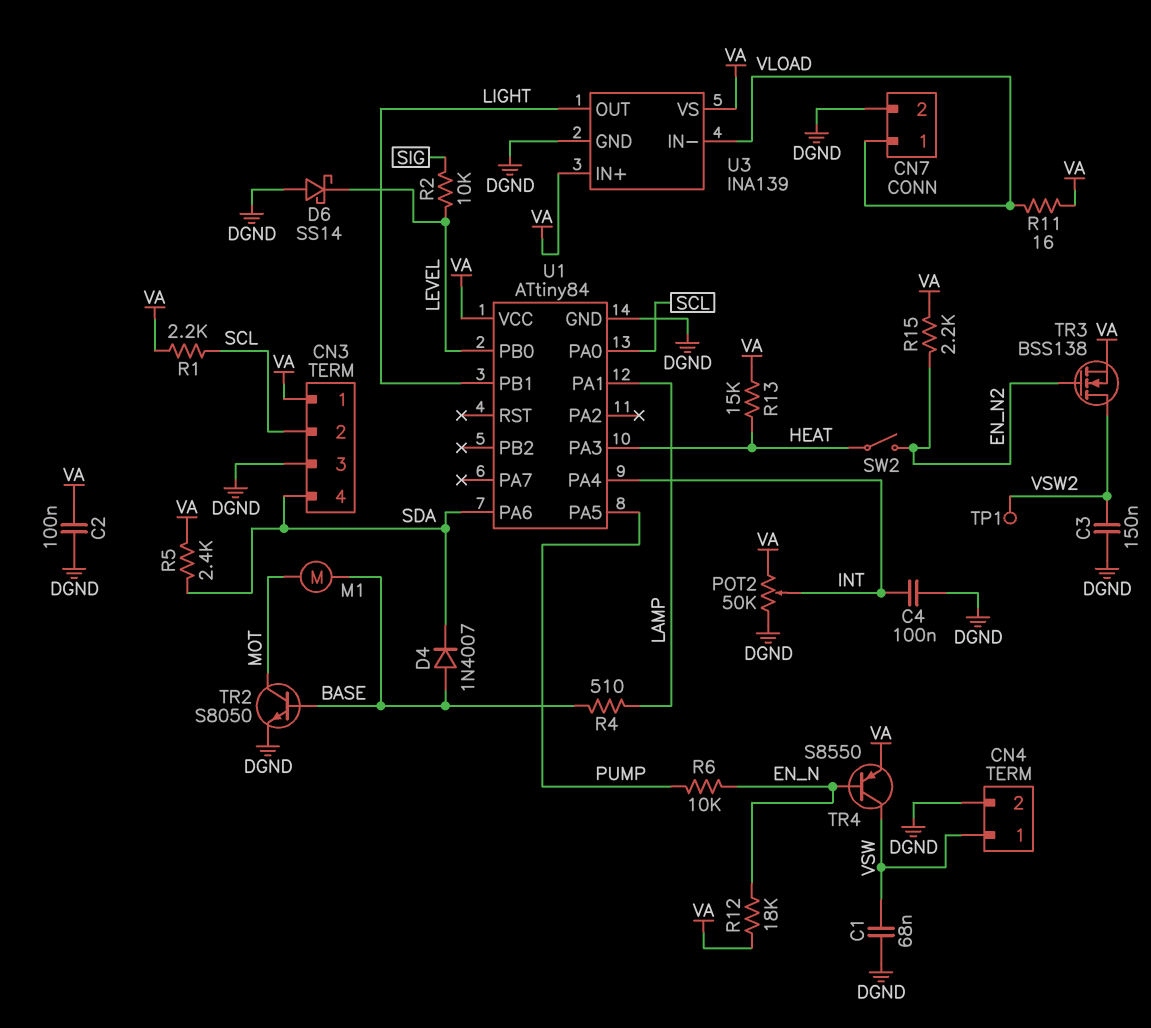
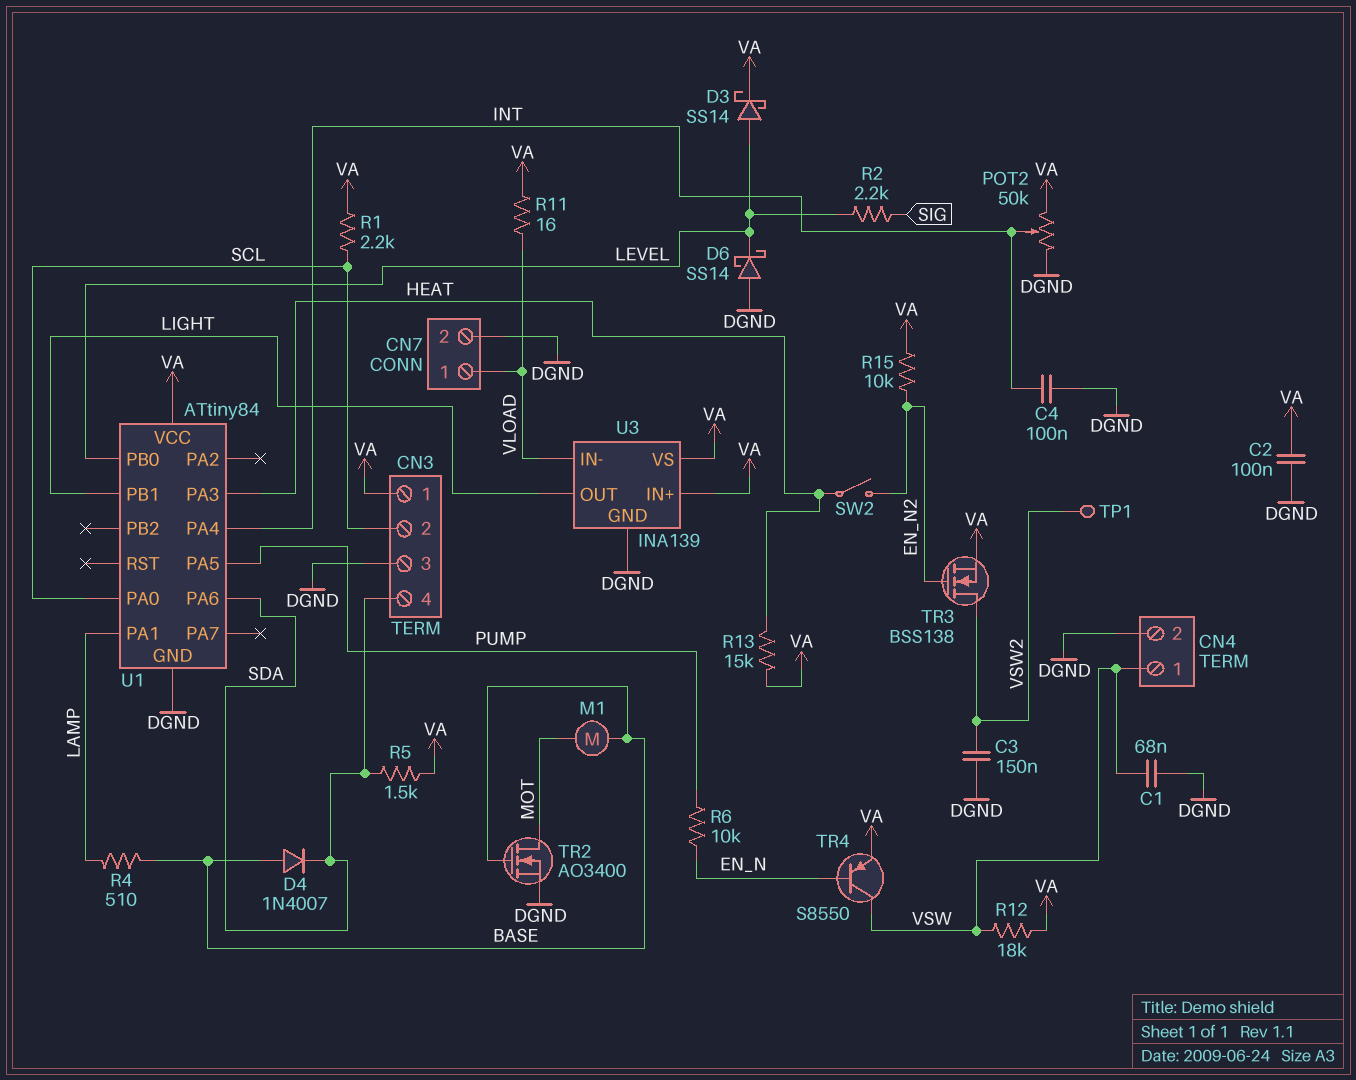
D3: none -> schottky SS14 (A LEVEL, K VA)
R2: 10k (LEVEL, SIG) -> 2.2k (LEVEL, SIG)
R5: 2.4k (SDA, VA) -> 1.5k (SDA, VA)
R12: 18k (EN_N, VA) -> 18k (VA, VSW)
R15: 2.2k (EN_N2, VA) -> 10k (EN_N2, VA)
TR2: NPN S8050 (B BASE, C MOT, E DGND) -> NMOS AO3400 (G BASE, D MOT, S DGND)

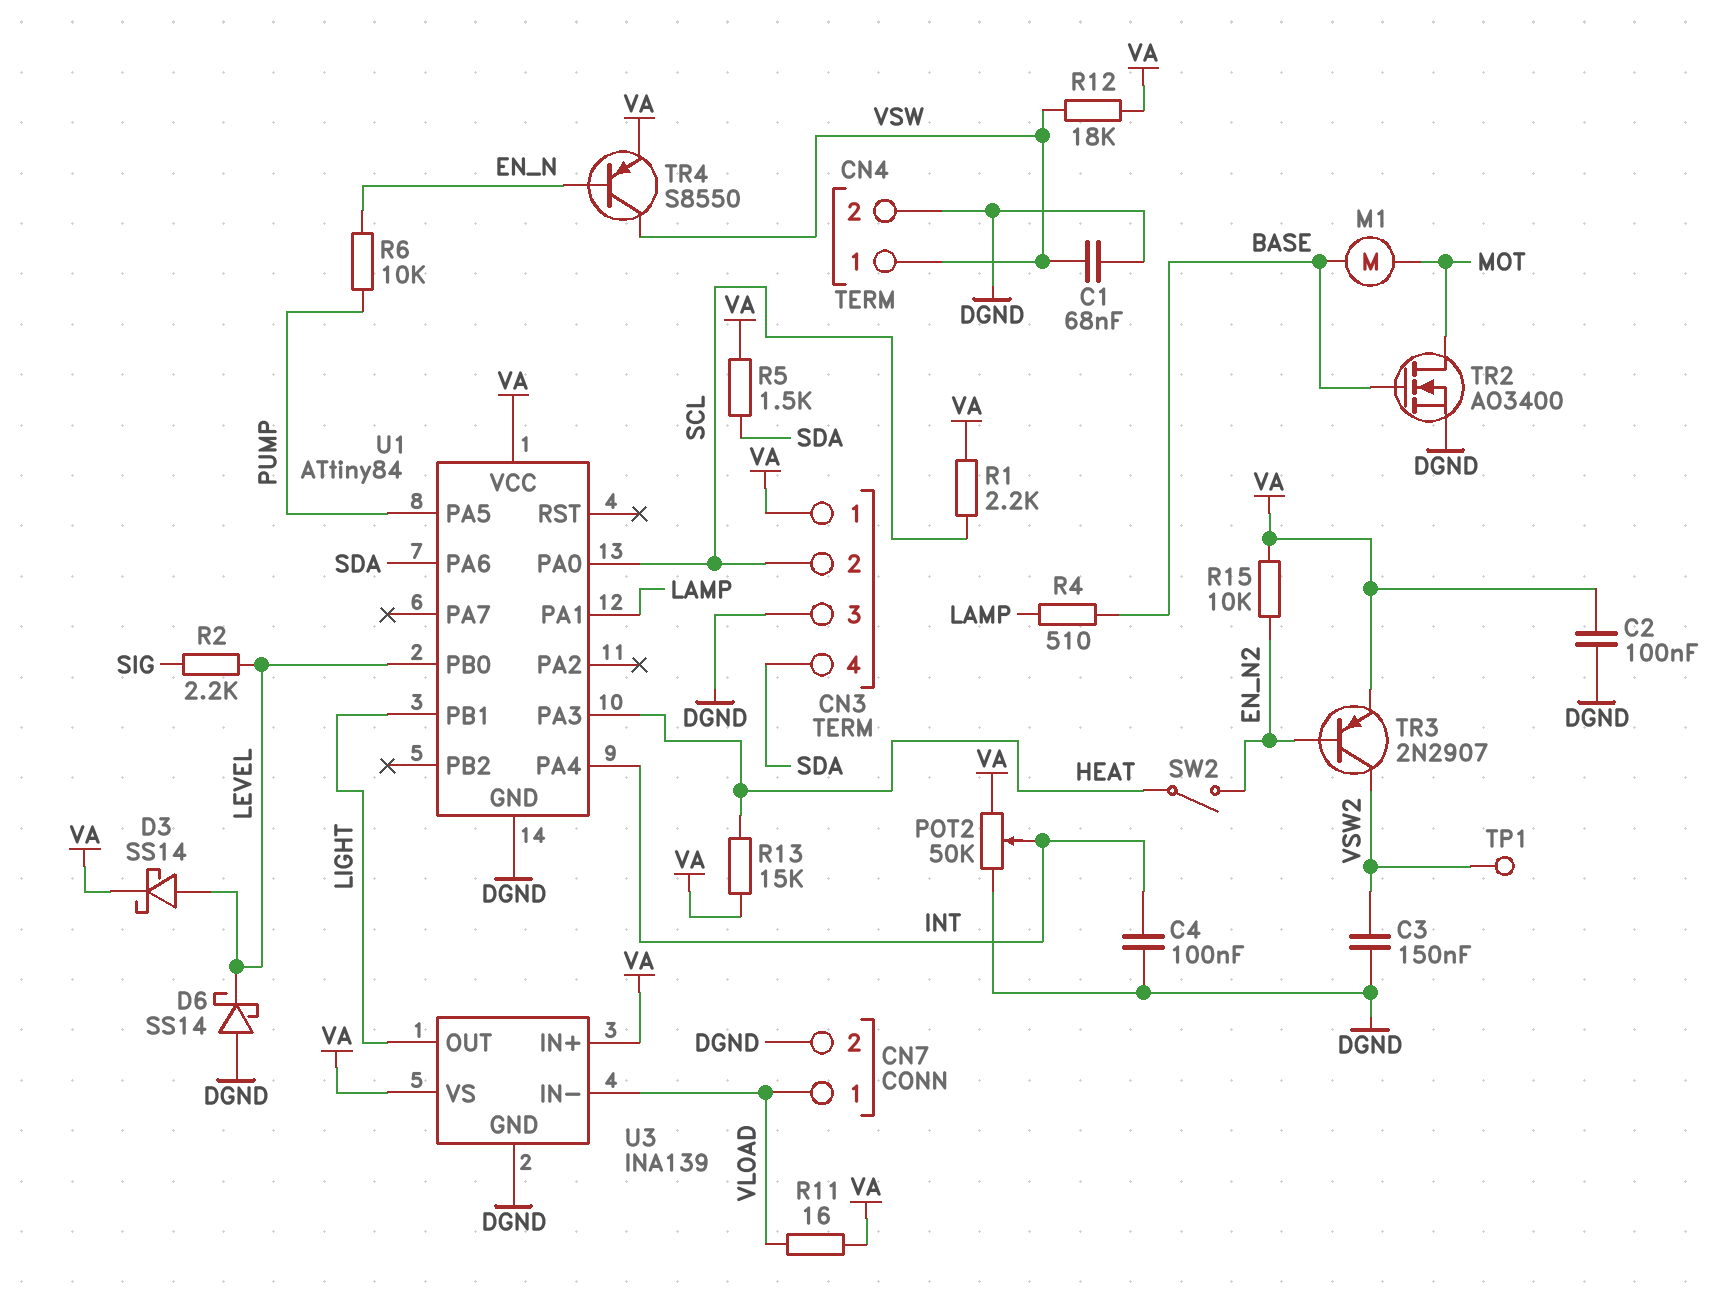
D4: diode 1N4007 (A BASE, K SDA) -> none
TR3: NMOS BSS138 (G EN_N2, D VSW2, S VA) -> PNP 2N2907 (B EN_N2, C VSW2, E VA)

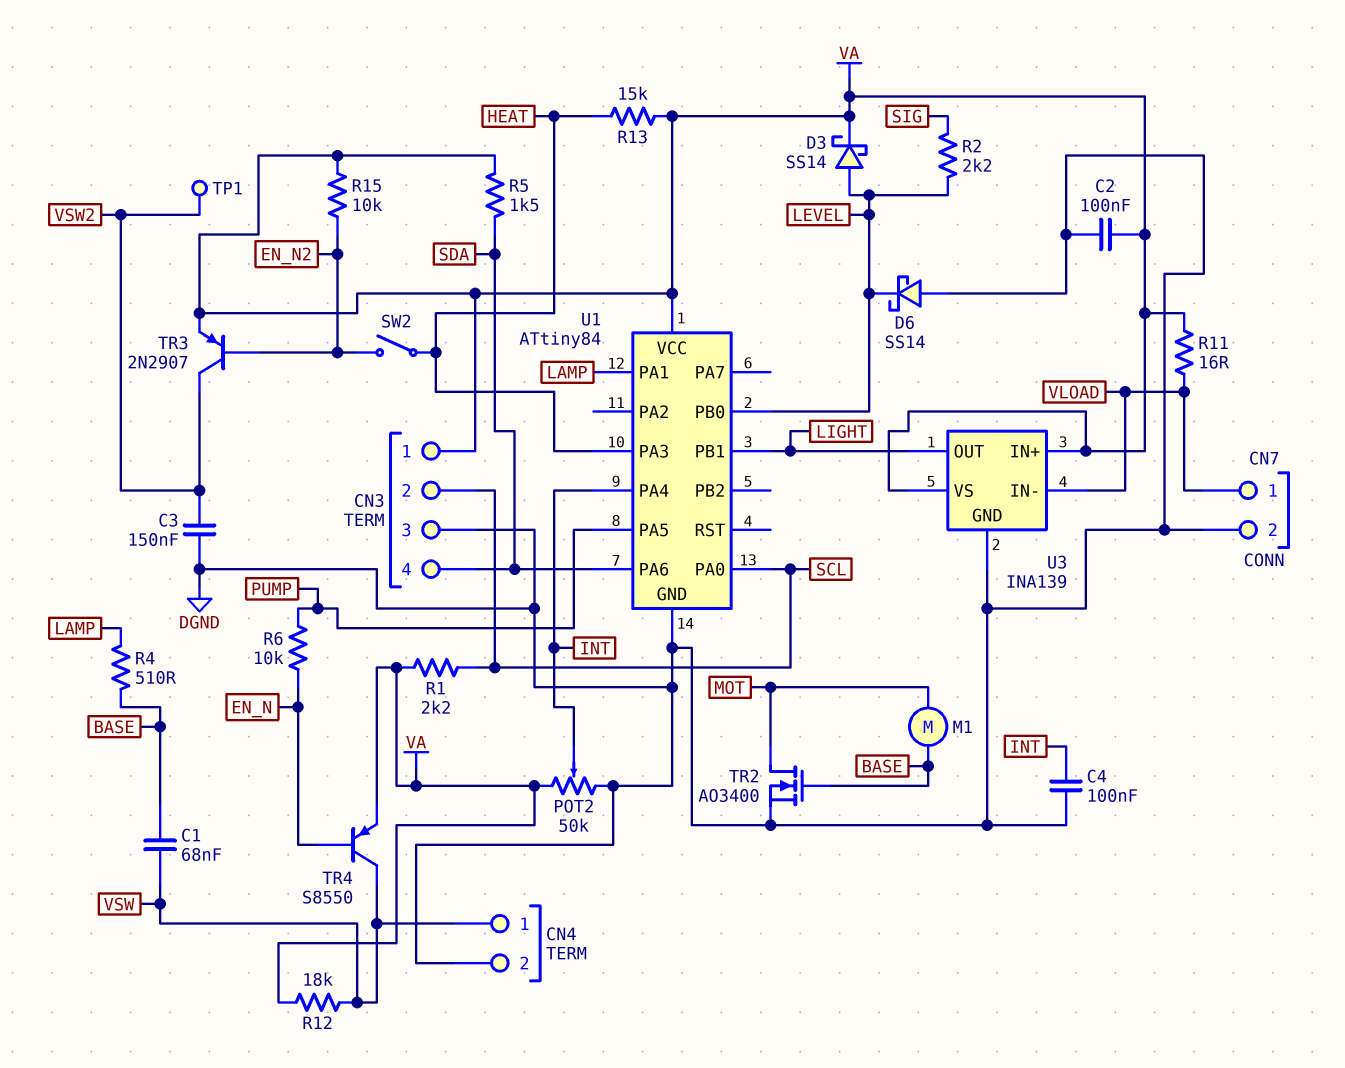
C1: 68nF (DGND, VSW) -> 68nF (BASE, VSW)

